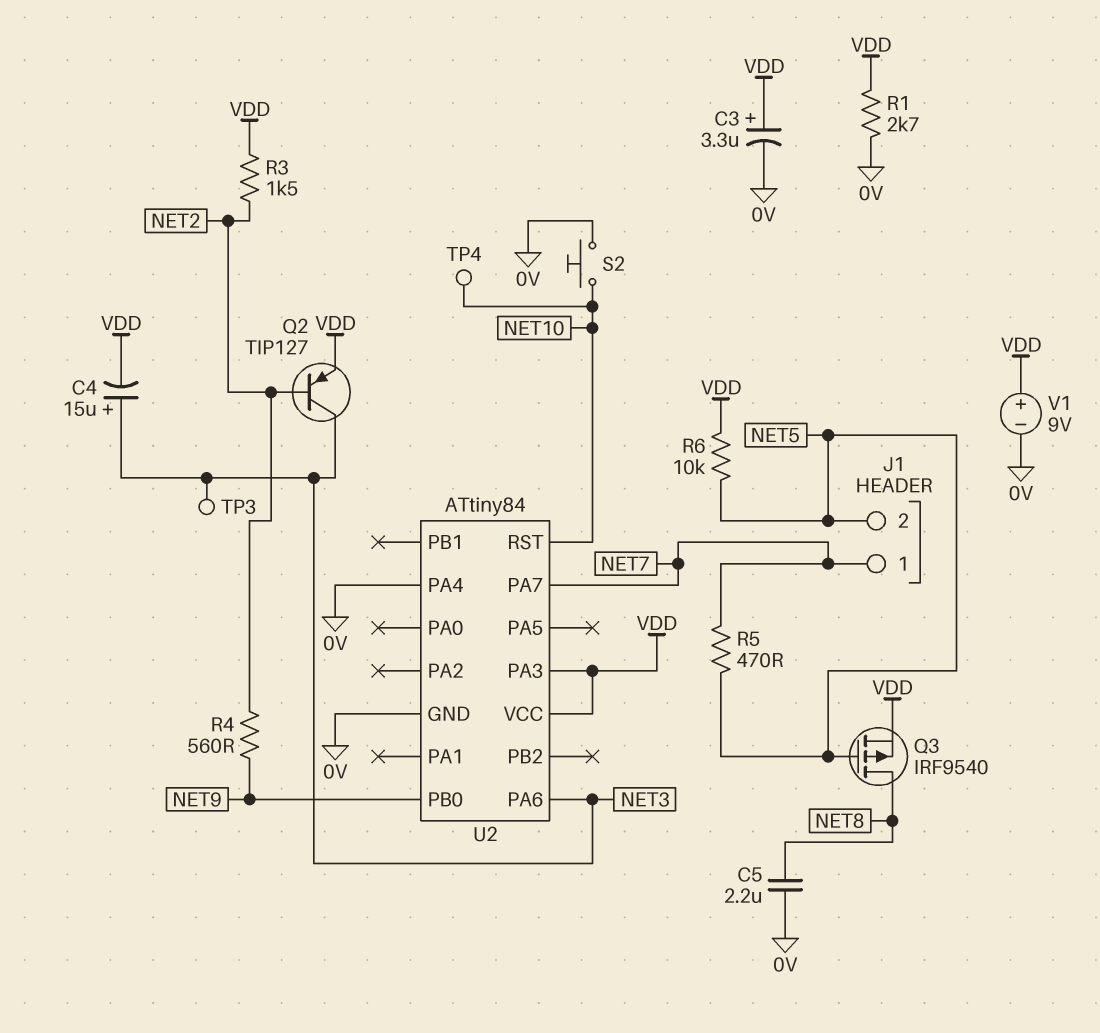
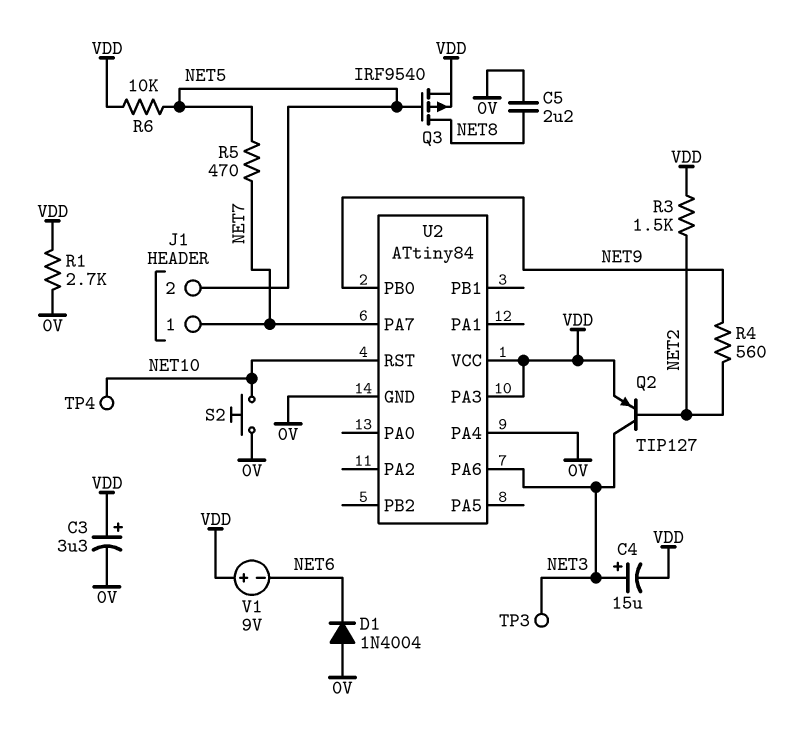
D1: none -> diode 1N4004 (A 0V, K NET6)
V1: 9V (plus VDD, minus 0V) -> 9V (plus VDD, minus NET6)

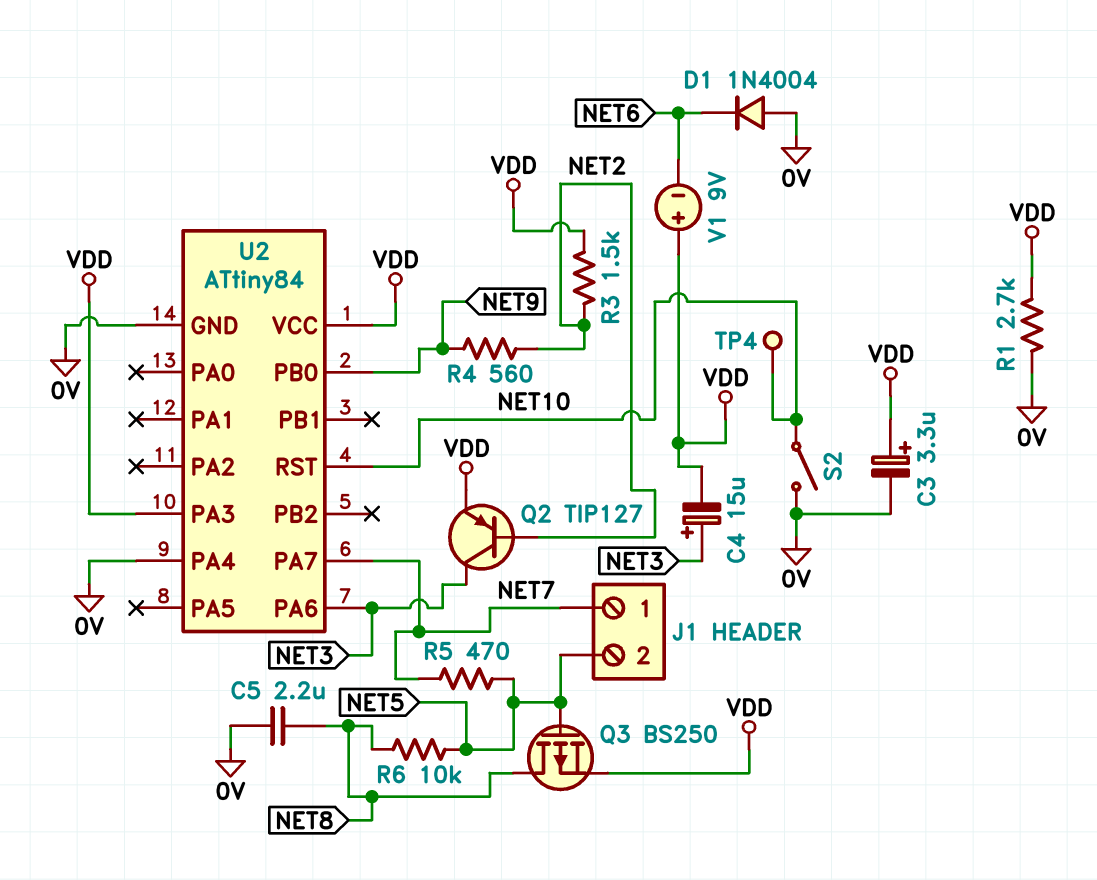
Q3: PMOS IRF9540 (G NET5, D NET8, S VDD) -> PMOS BS250 (G NET5, D NET8, S VDD)
R6: 10k (NET5, VDD) -> 10k (NET5, NET8)
S2: button (0V, NET10) -> switch (0V, NET10)
TP3: test point (NET3) -> none

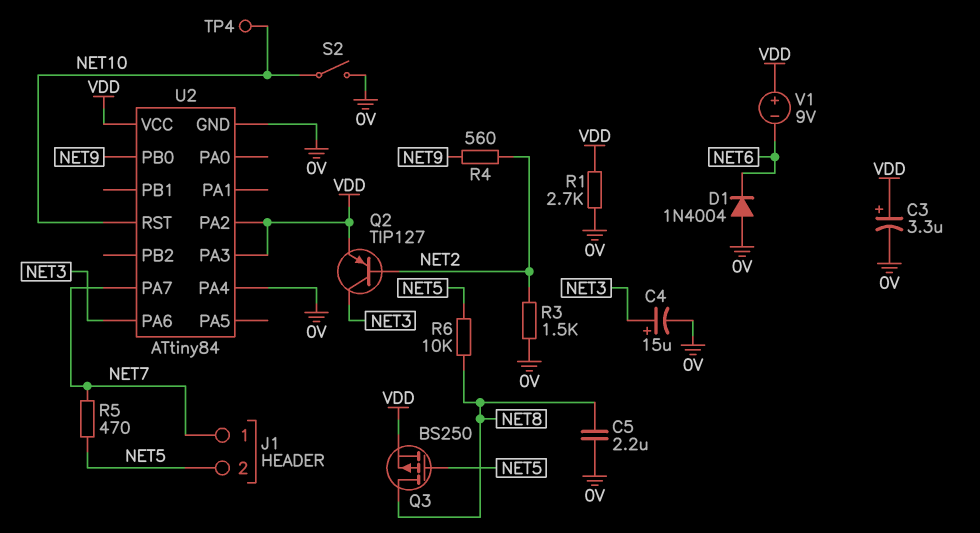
C4: 15uF (plus NET3, minus VDD) -> 15uF (plus NET3, minus 0V)
R3: 1.5k (NET2, VDD) -> 1.5k (0V, NET2)
U2 pin PA2: none -> VDD

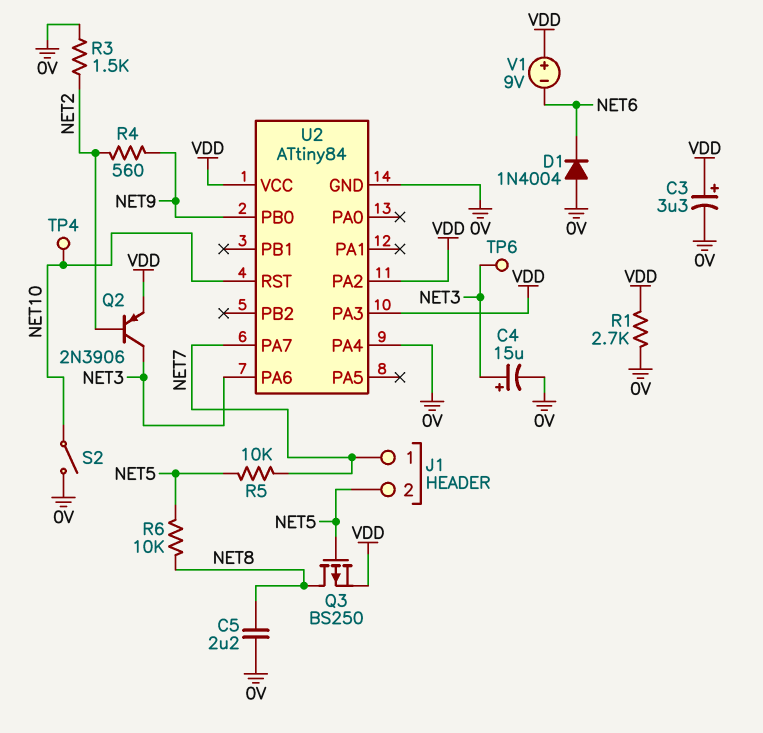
Q2: PNP TIP127 (B NET2, C NET3, E VDD) -> PNP 2N3906 (B NET2, C NET3, E VDD)
R5: 470 (NET5, NET7) -> 10k (NET5, NET7)
TP6: none -> test point (NET3)

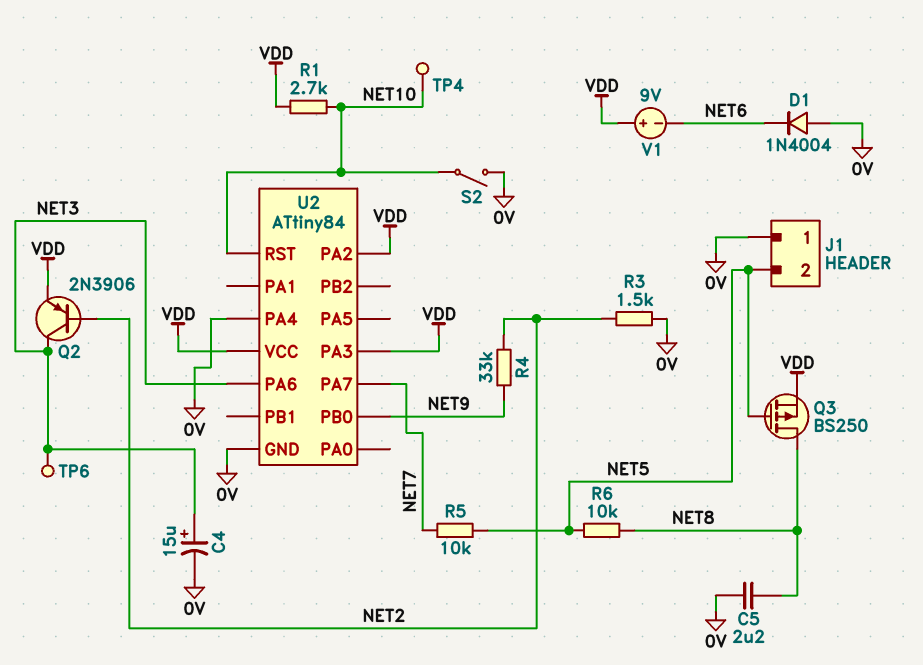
C3: 3.3uF (plus VDD, minus 0V) -> none
J1 pin 1: NET7 -> 0V
R1: 2.7k (0V, VDD) -> 2.7k (NET10, VDD)
R4: 560 (NET2, NET9) -> 33k (NET2, NET9)

